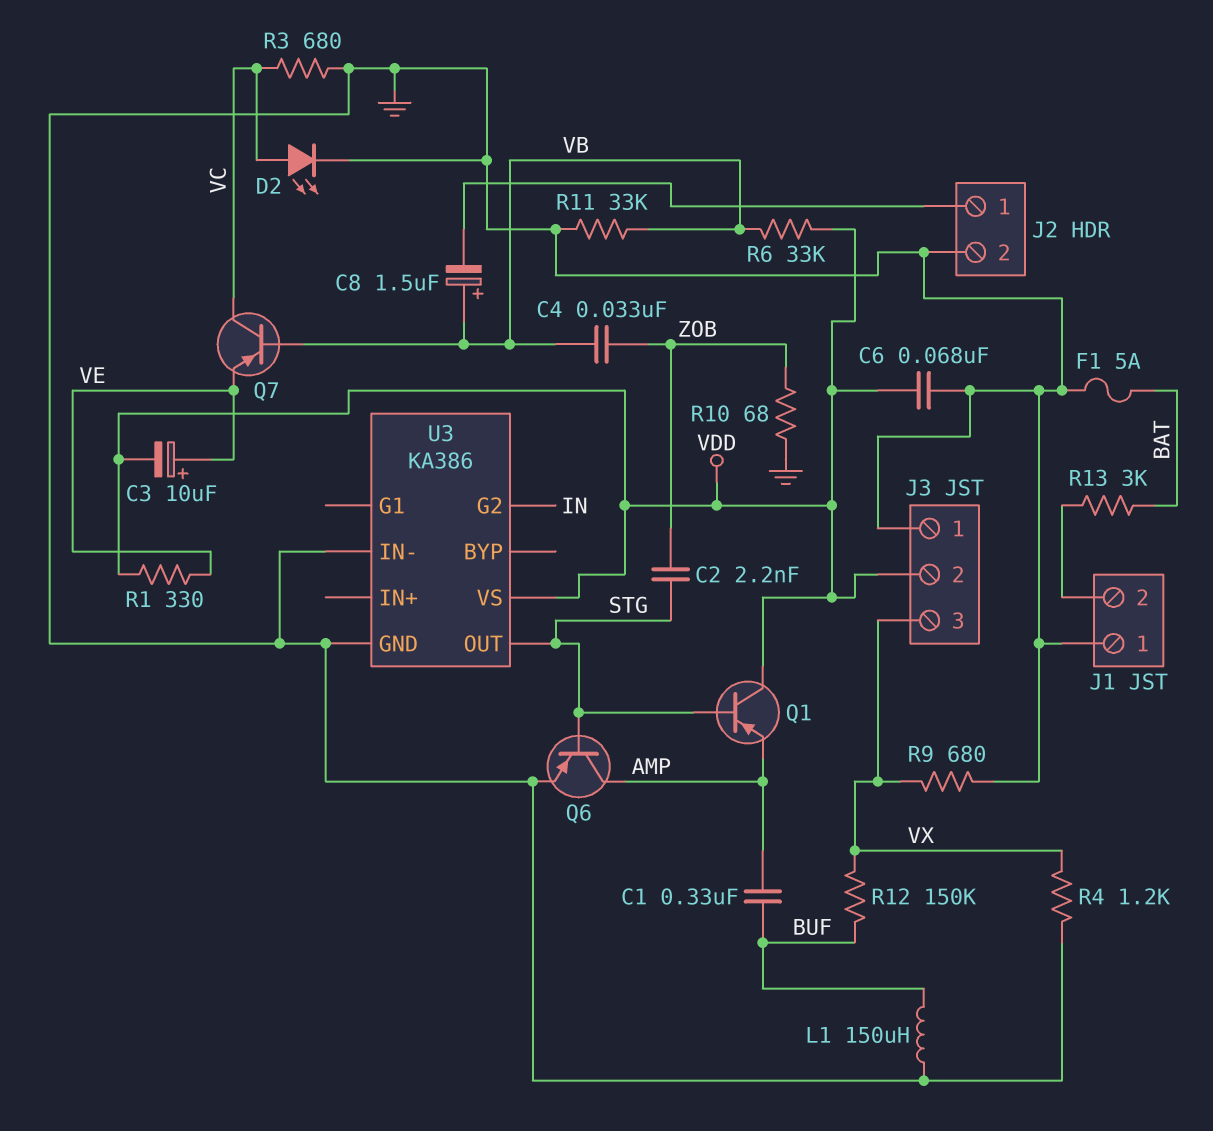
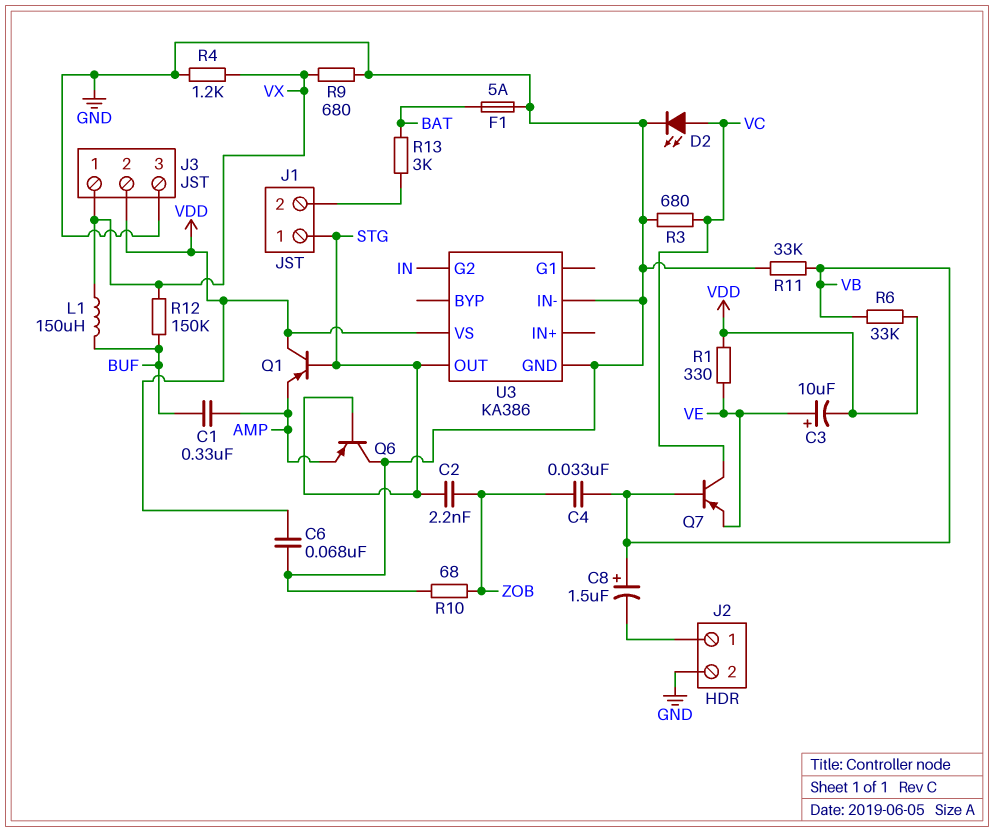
J1 pin 1: GND -> STG
J3 pin 1: GND -> VX
J3 pin 3: VX -> GND
L1: 150uH (BUF, GND) -> 150uH (BUF, VX)
Q6: PNP (B STG, C AMP, E GND) -> PNP (B STG, C GND, E AMP)

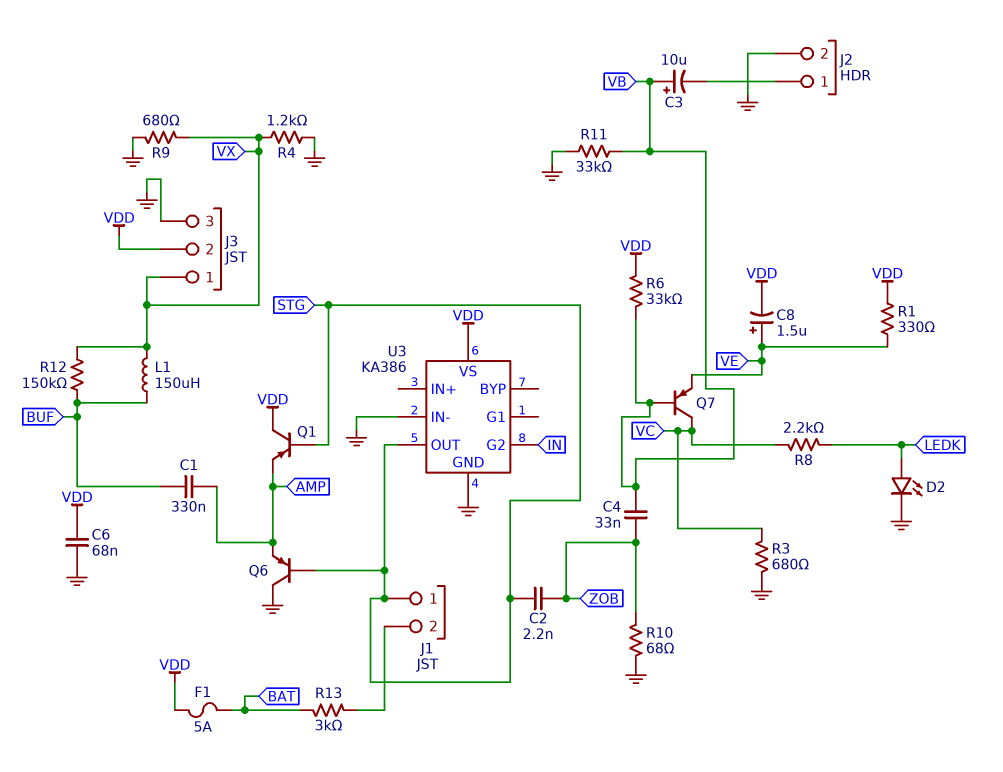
C3: 10uF (plus VE, minus VDD) -> 10uF (plus VB, minus J2/1)
C8: 1.5uF (plus VB, minus J2/1) -> 1.5uF (plus VE, minus VDD)
D2: LED (A VC, K GND) -> LED (A LEDK, K GND)
F1: 5A (BAT, GND) -> 5A (BAT, VDD)
R8: none -> 2.2k (LEDK, VC)

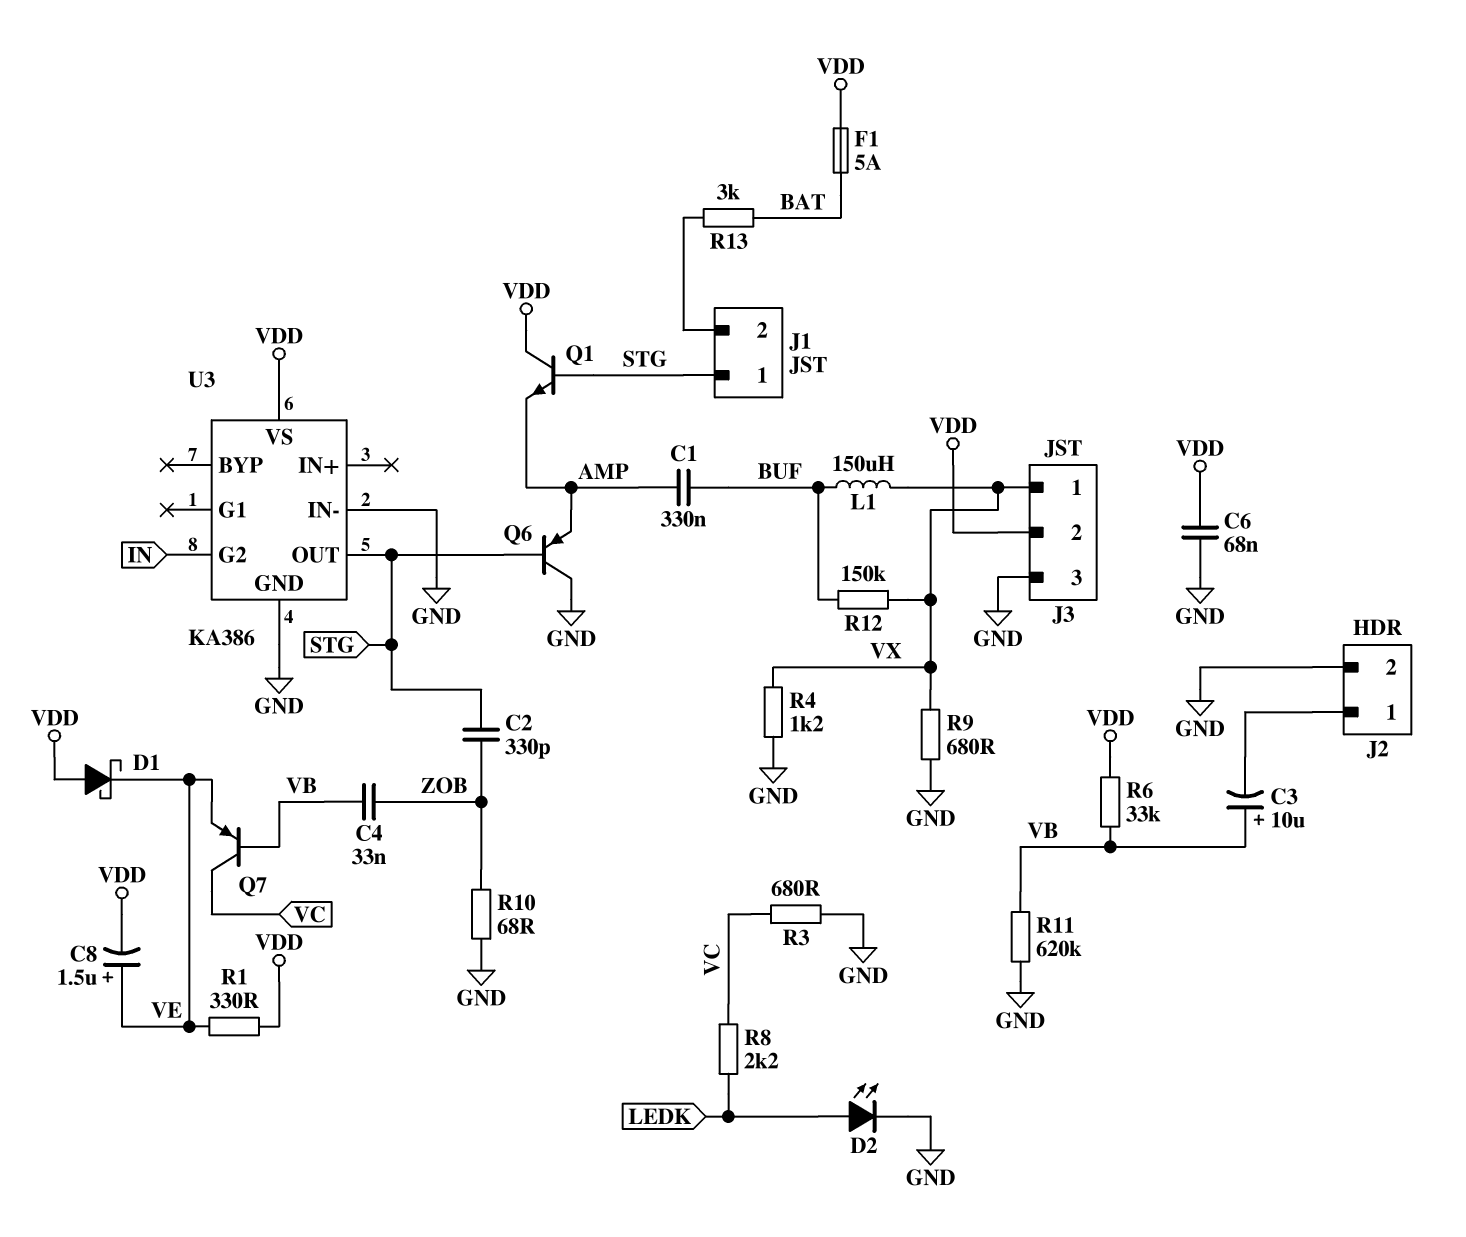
C2: 2.2nF (STG, ZOB) -> 330pF (STG, ZOB)
D1: none -> schottky (A VDD, K VE)
Q1: PNP (B STG, C VDD, E AMP) -> NPN (B STG, C VDD, E AMP)
R11: 33k (GND, VB) -> 620k (GND, VB)

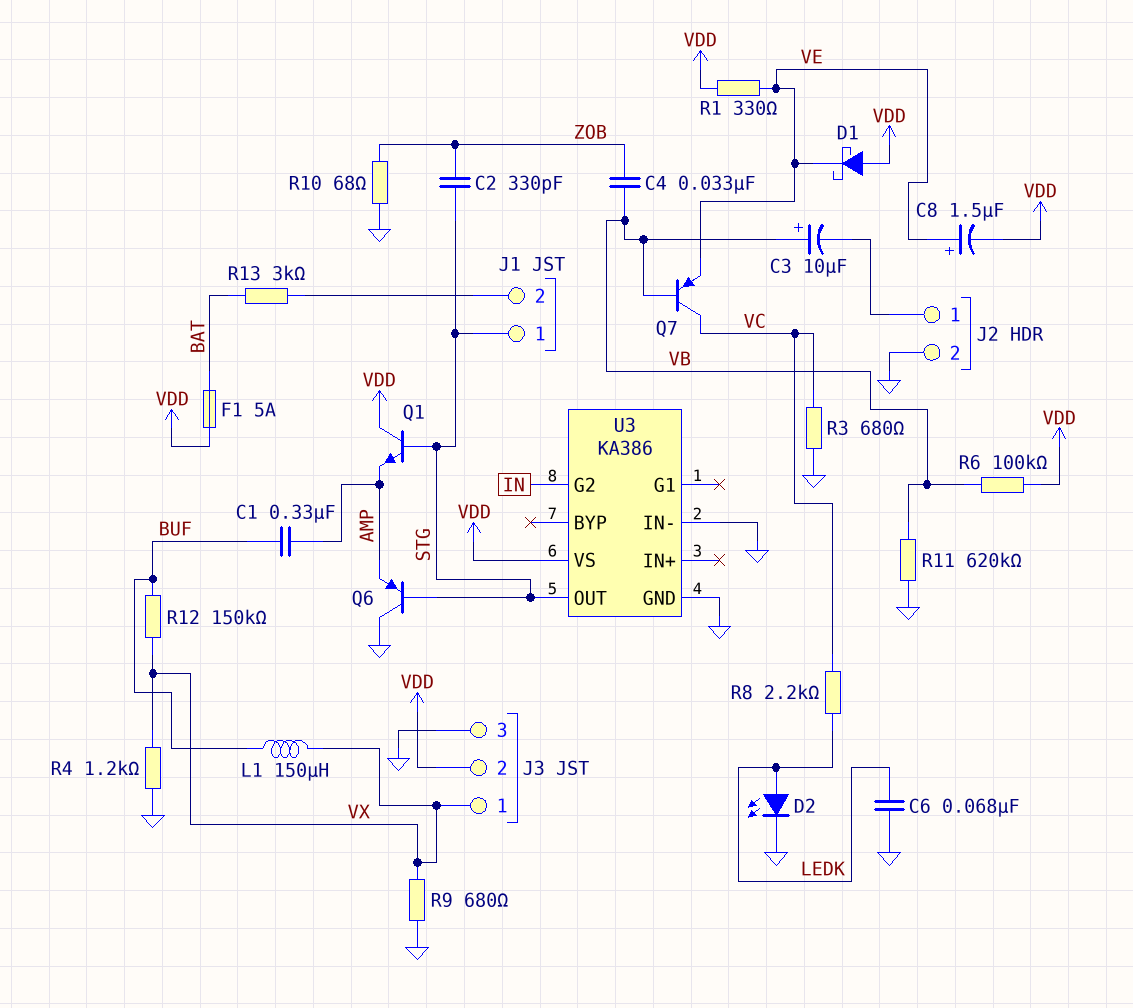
C6: 68nF (GND, VDD) -> 68nF (GND, LEDK)
R6: 33k (VB, VDD) -> 100k (VB, VDD)

